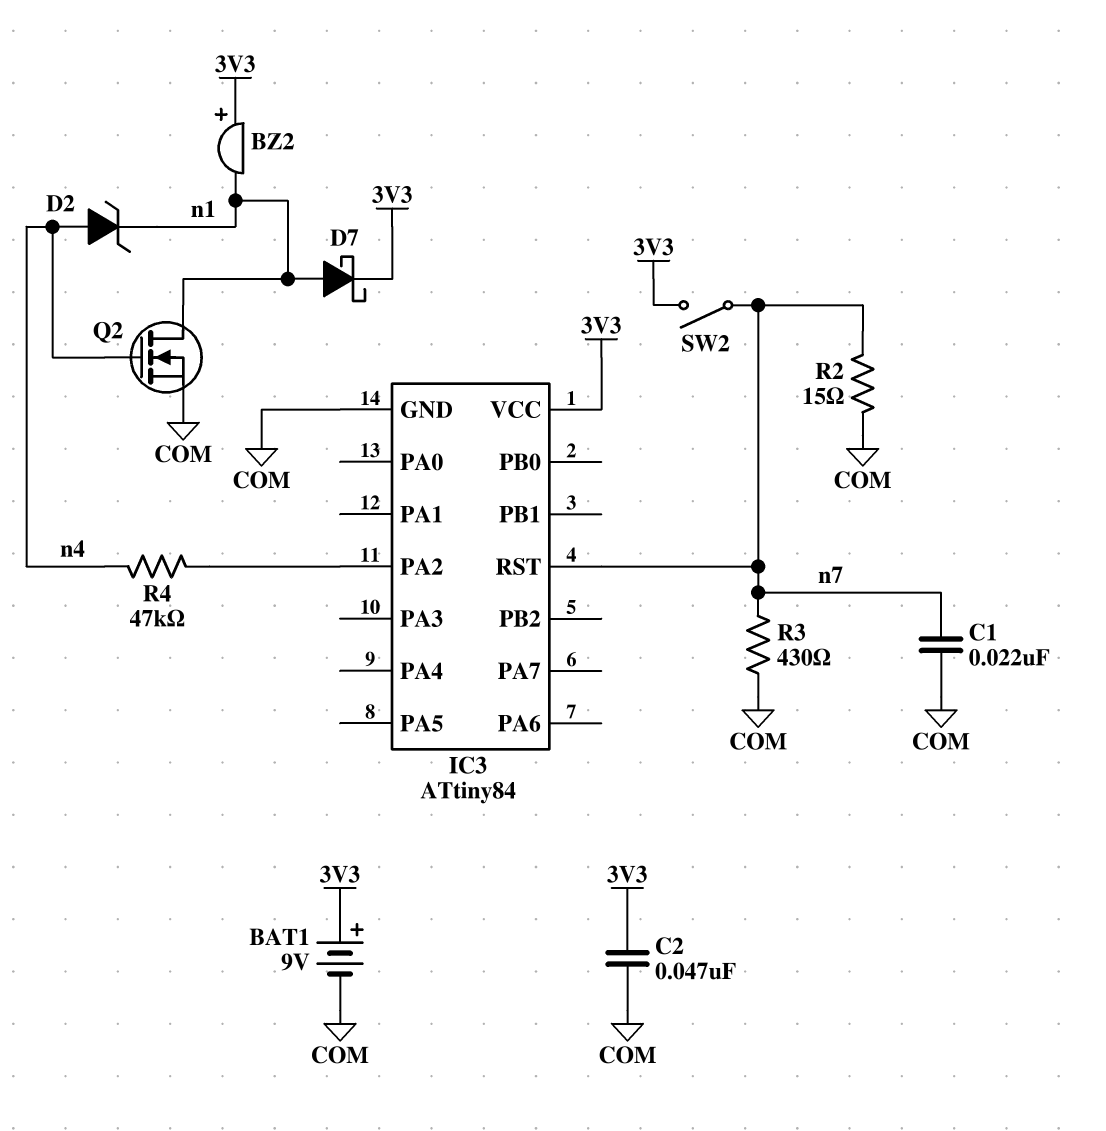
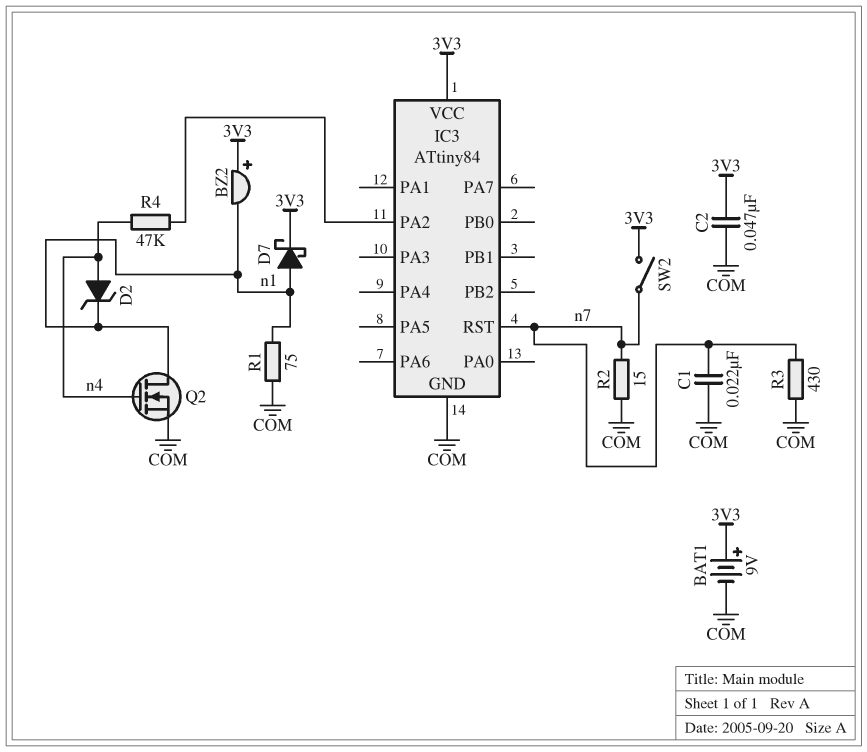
R1: none -> 75 (COM, n1)

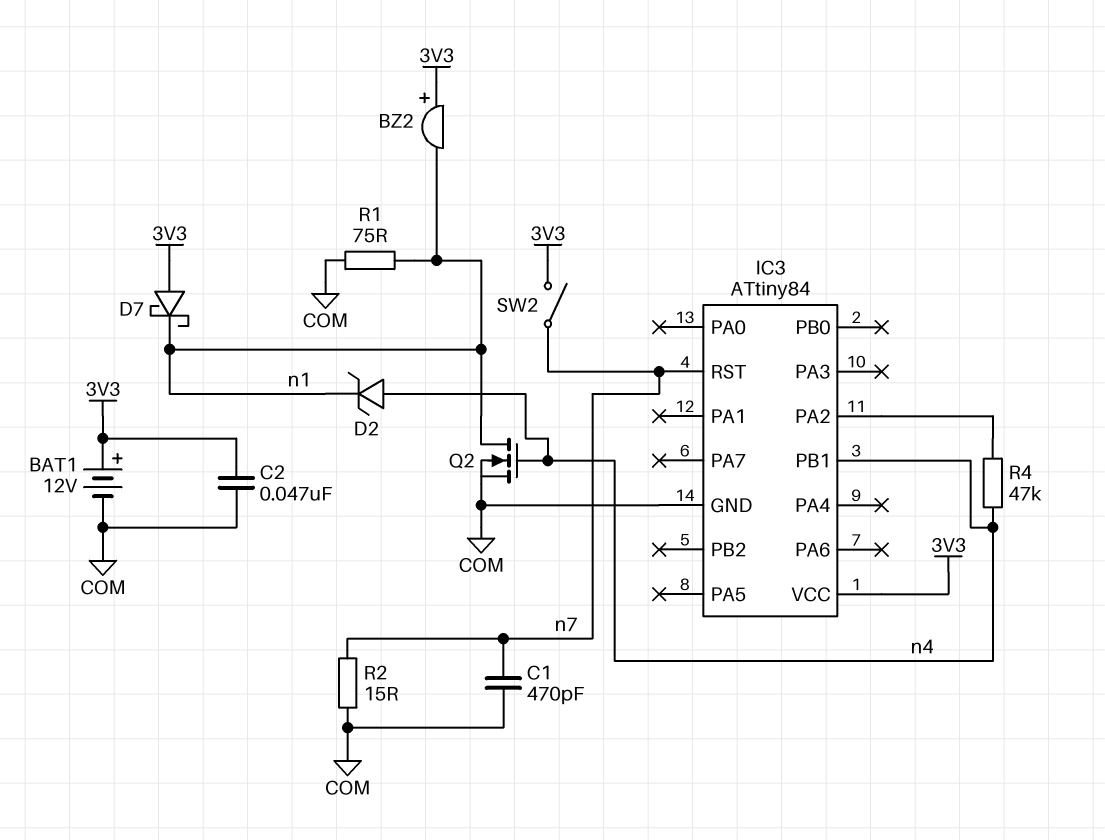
BAT1: 9V (plus 3V3, minus COM) -> 12V (plus 3V3, minus COM)
C1: 22nF (COM, n7) -> 470pF (COM, n7)
D7: schottky (A n1, K 3V3) -> schottky (A 3V3, K n1)
IC3 pin PB1: none -> n4
R3: 430 (COM, n7) -> none

